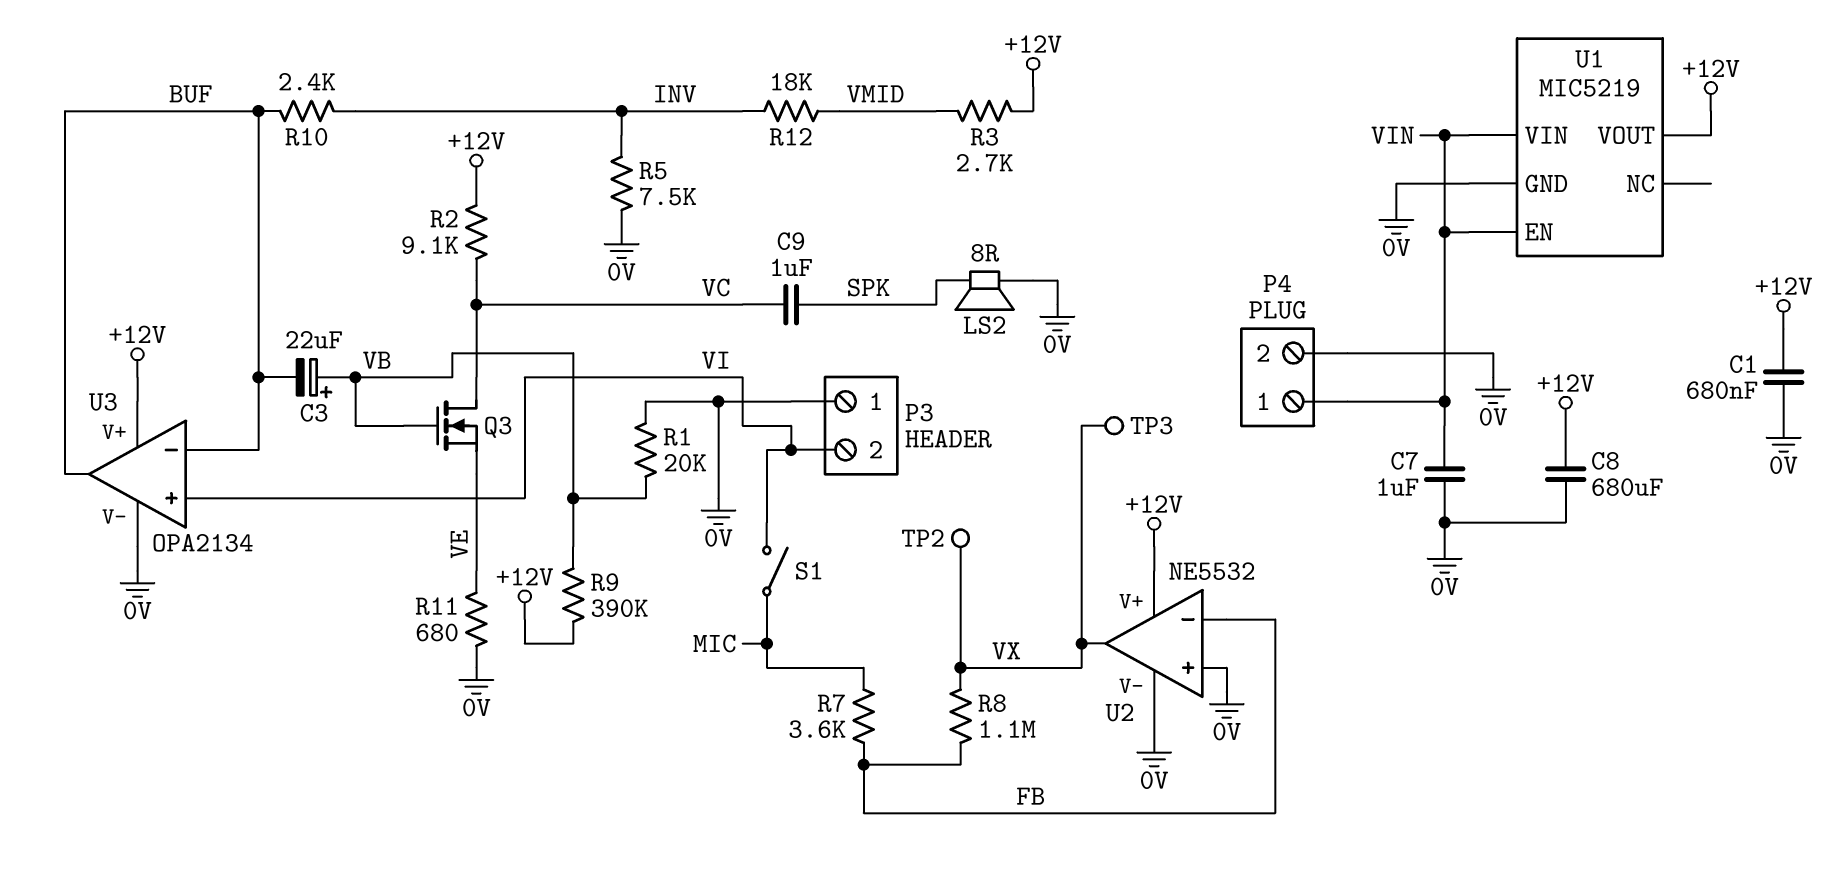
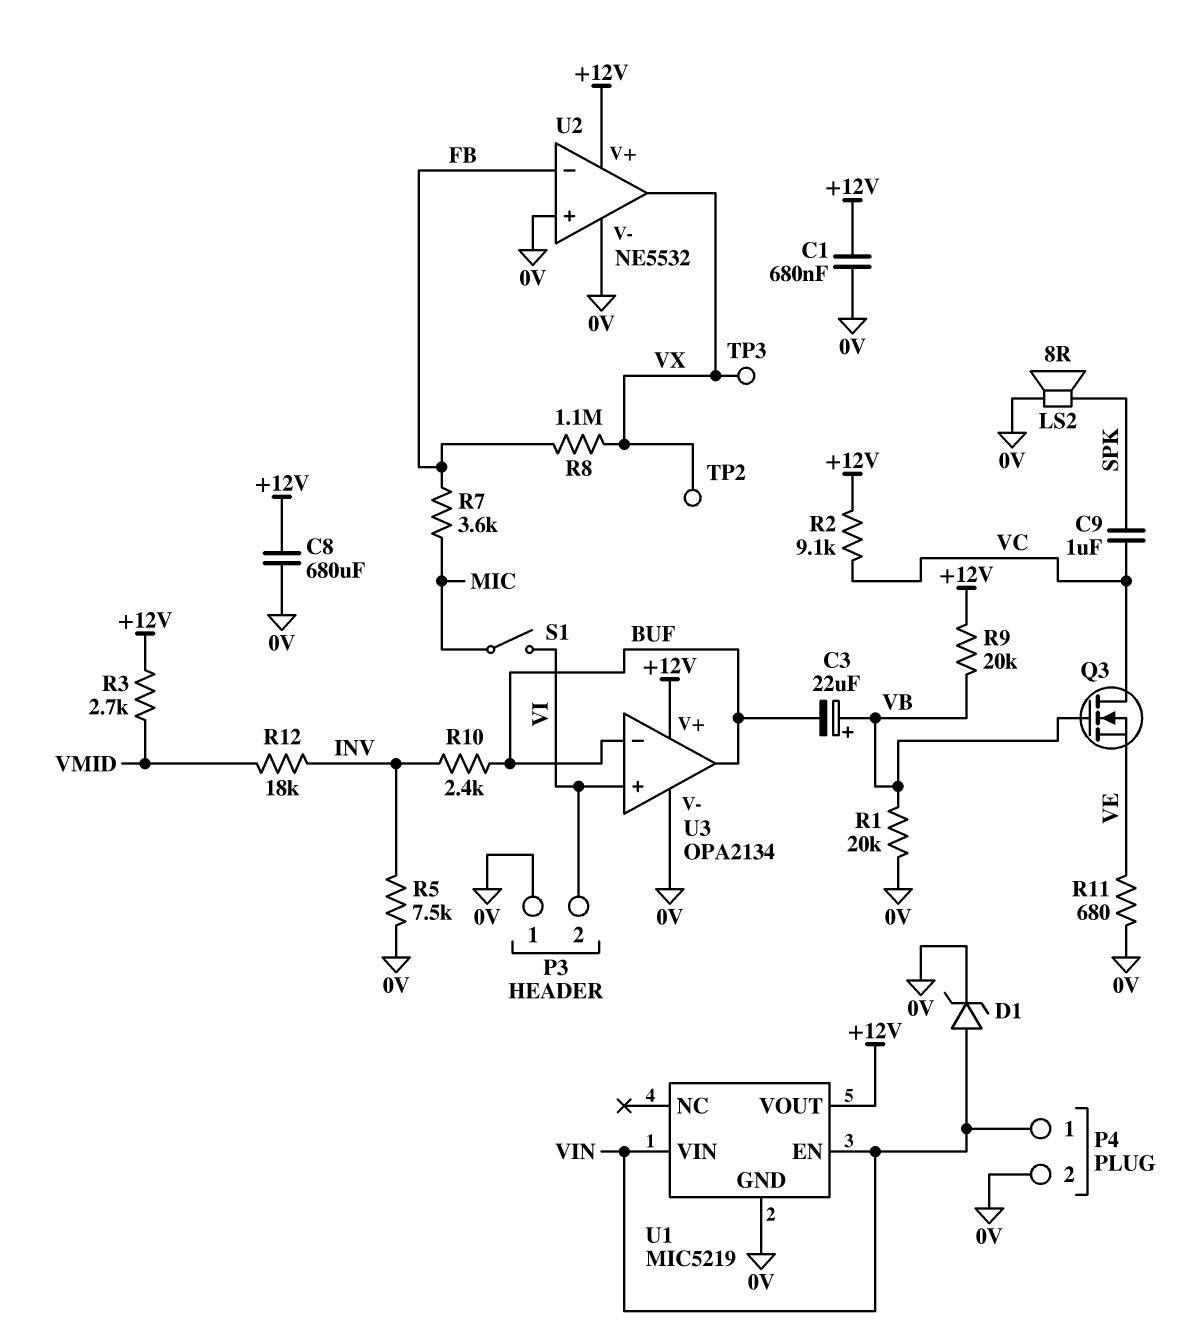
C7: 1uF (0V, VIN) -> none
D1: none -> zener (A VIN, K 0V)
R9: 390k (+12V, VB) -> 20k (+12V, VB)

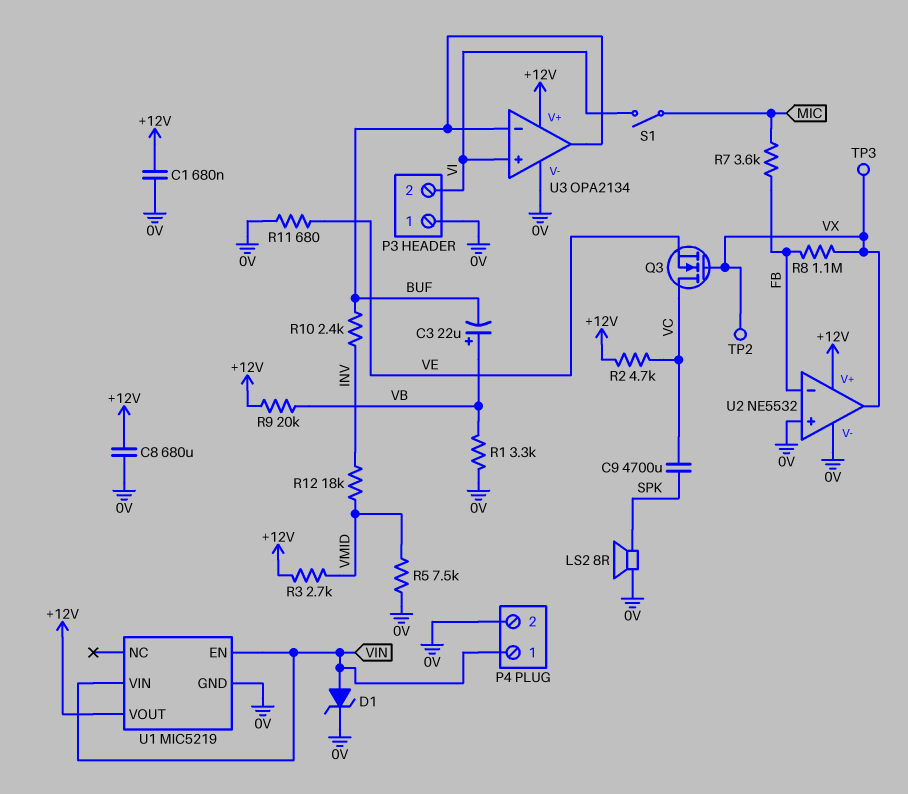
C9: 1uF (SPK, VC) -> 4700uF (SPK, VC)
Q3: NMOS (G VB, D VC, S VE) -> NMOS (G VX, D VC, S VE)
R1: 20k (0V, VB) -> 3.3k (0V, VB)
R2: 9.1k (+12V, VC) -> 4.7k (+12V, VC)
R5: 7.5k (0V, INV) -> 7.5k (0V, VMID)

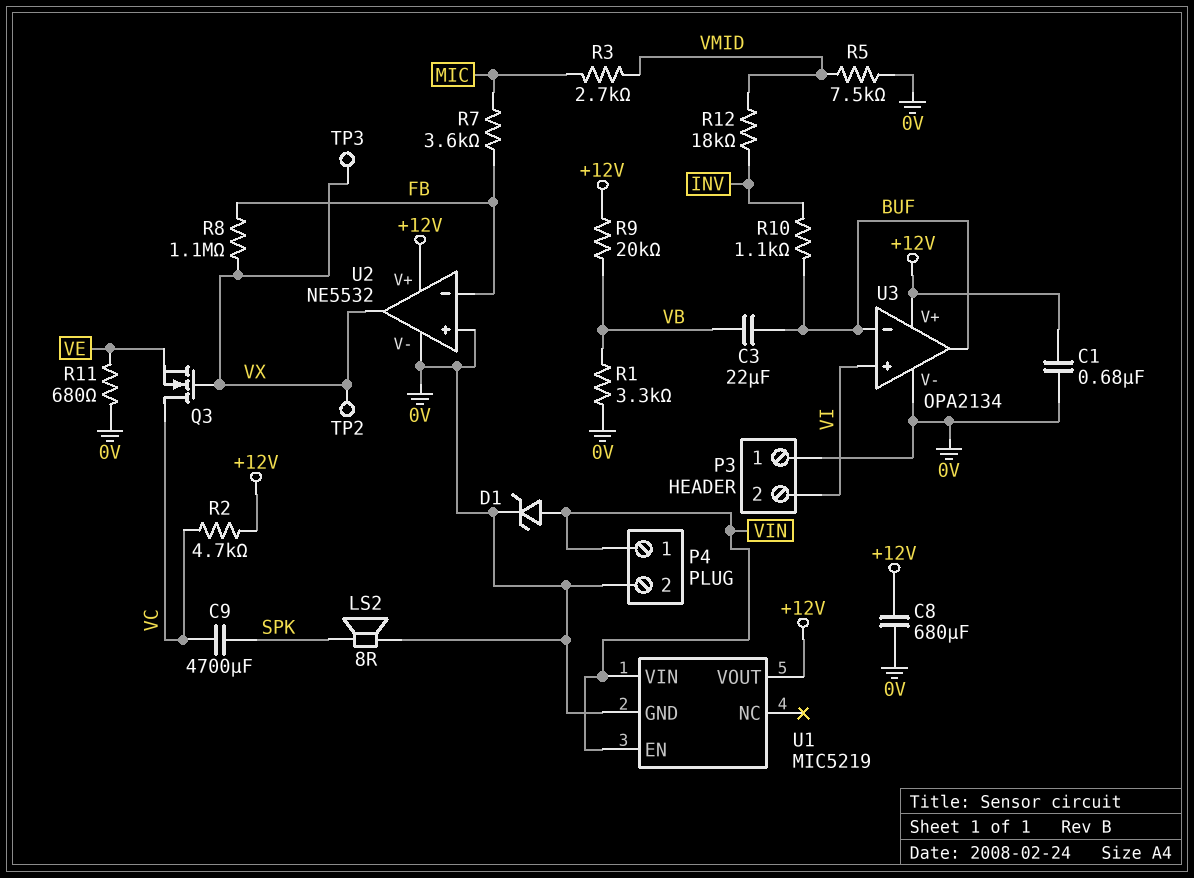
C3: 22uF (plus VB, minus BUF) -> 22uF (BUF, VB)
R3: 2.7k (+12V, VMID) -> 2.7k (MIC, VMID)
R10: 2.4k (BUF, INV) -> 1.1k (BUF, INV)
S1: switch (MIC, VI) -> none

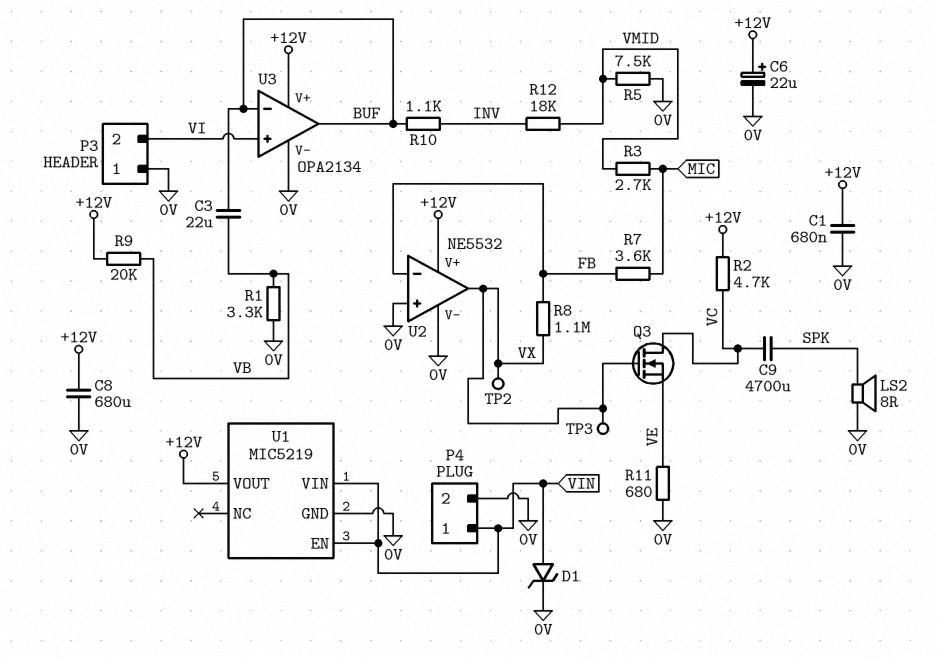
C6: none -> 22uF (plus +12V, minus 0V)

